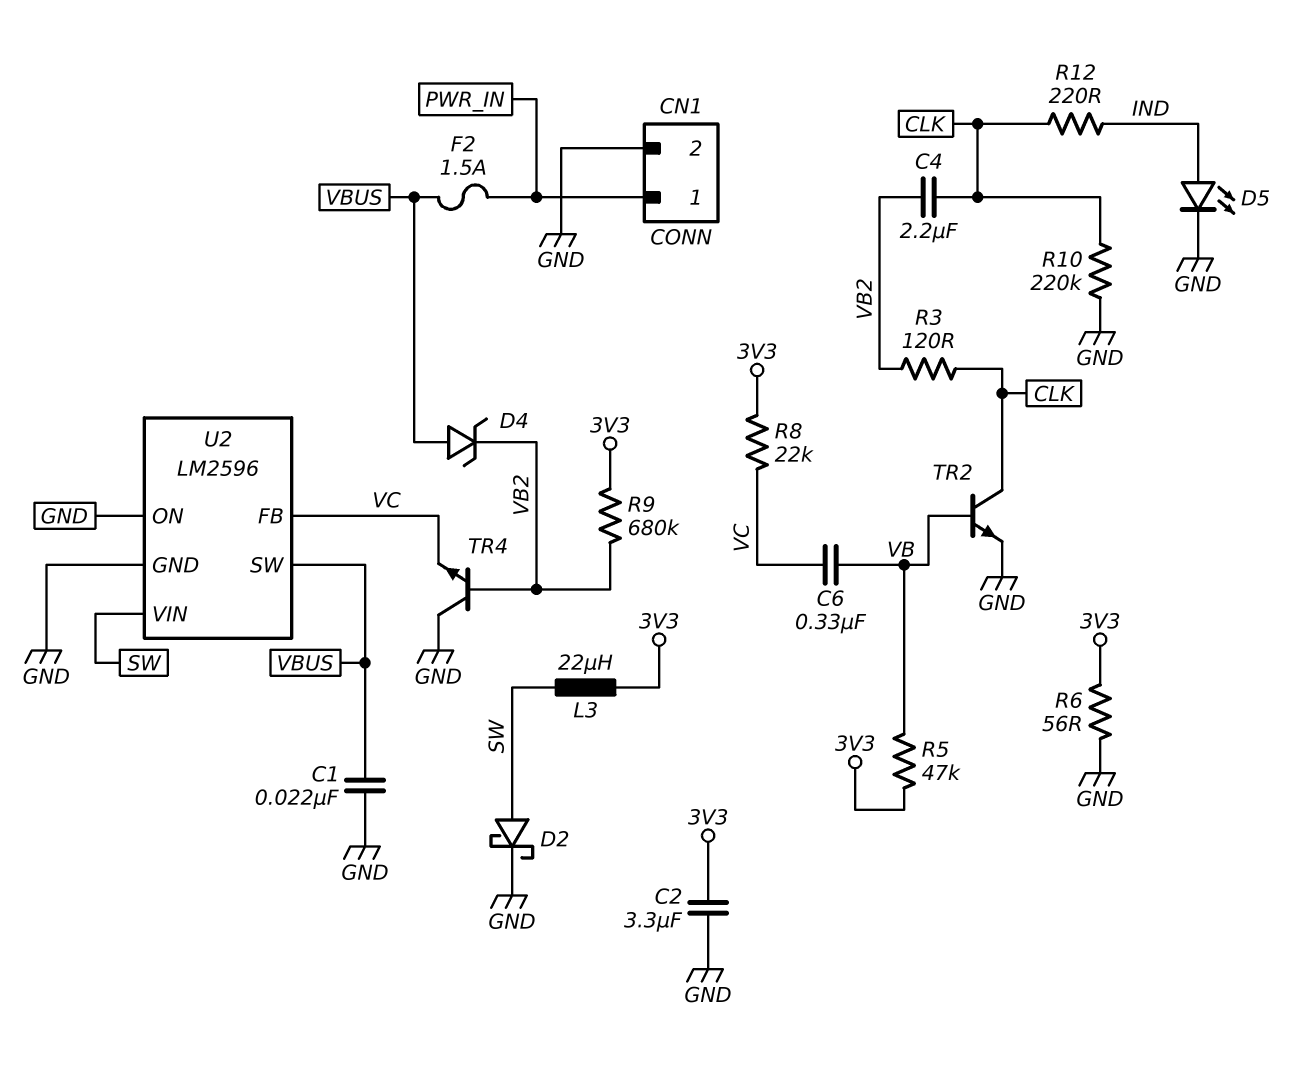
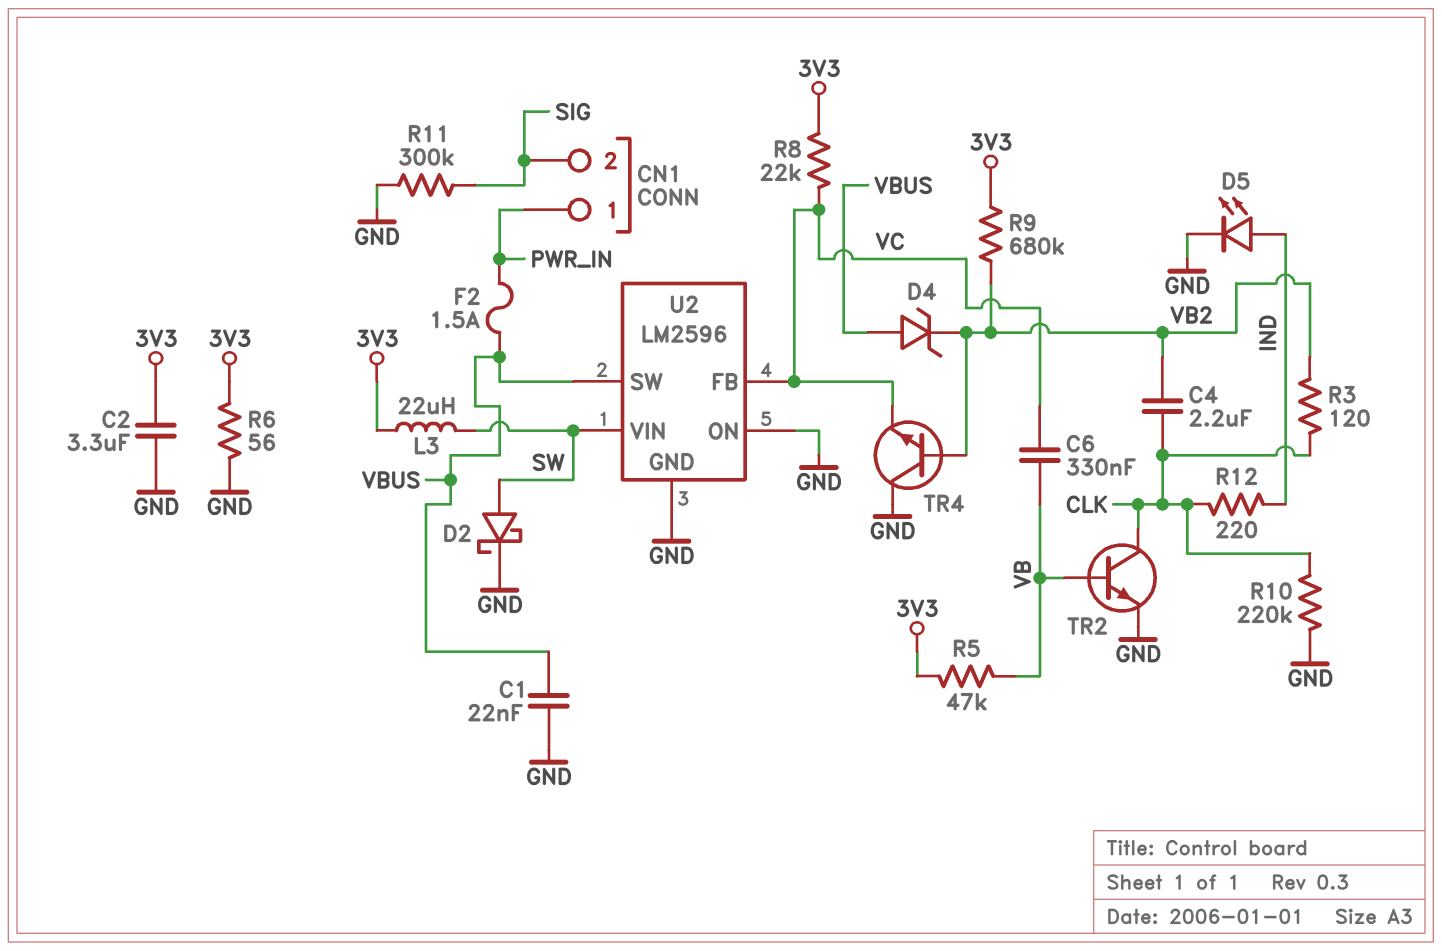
CN1 pin 2: GND -> SIG
R11: none -> 300k (GND, SIG)

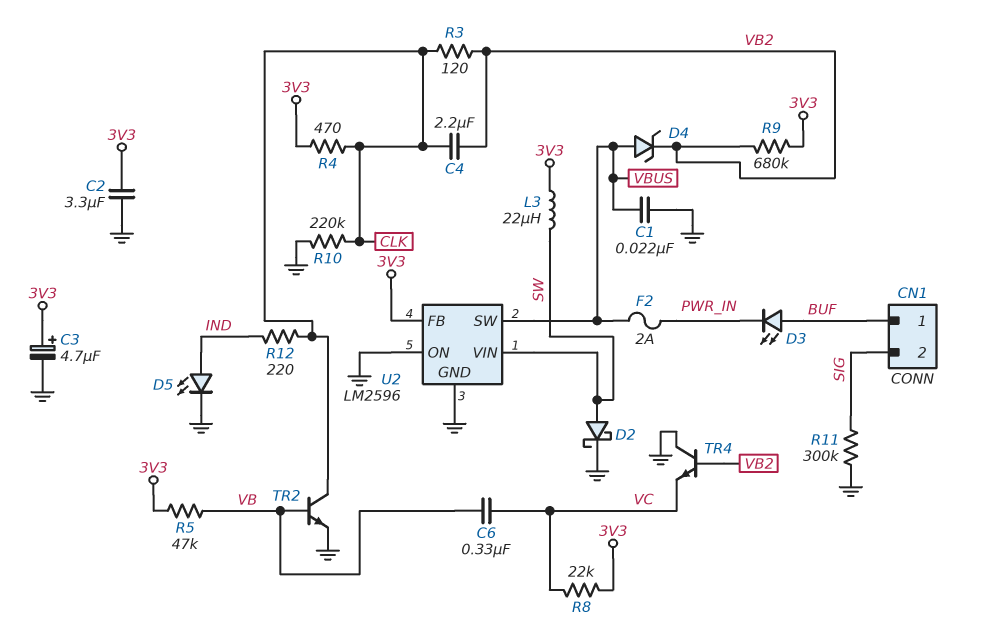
C3: none -> 4.7uF (plus 3V3, minus GND)
CN1 pin 1: PWR_IN -> BUF
D3: none -> LED (A BUF, K PWR_IN)
F2: 1.5A (PWR_IN, VBUS) -> 2A (PWR_IN, VBUS)
R4: none -> 470 (3V3, CLK)
R6: 56 (3V3, GND) -> none
U2 pin FB: VC -> 3V3

